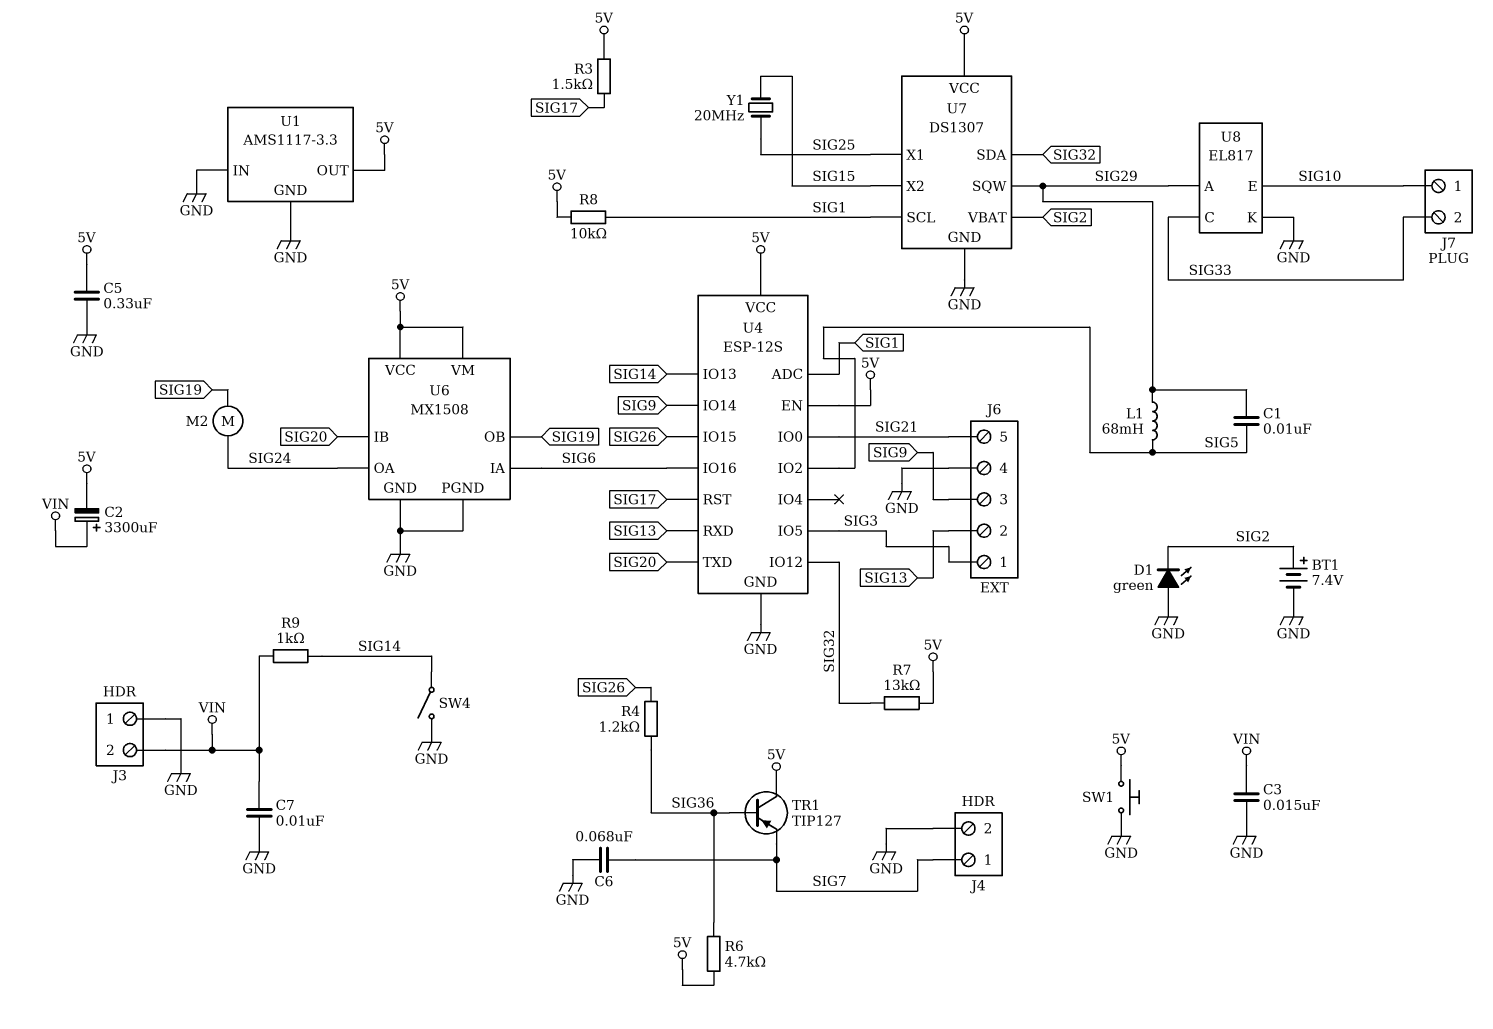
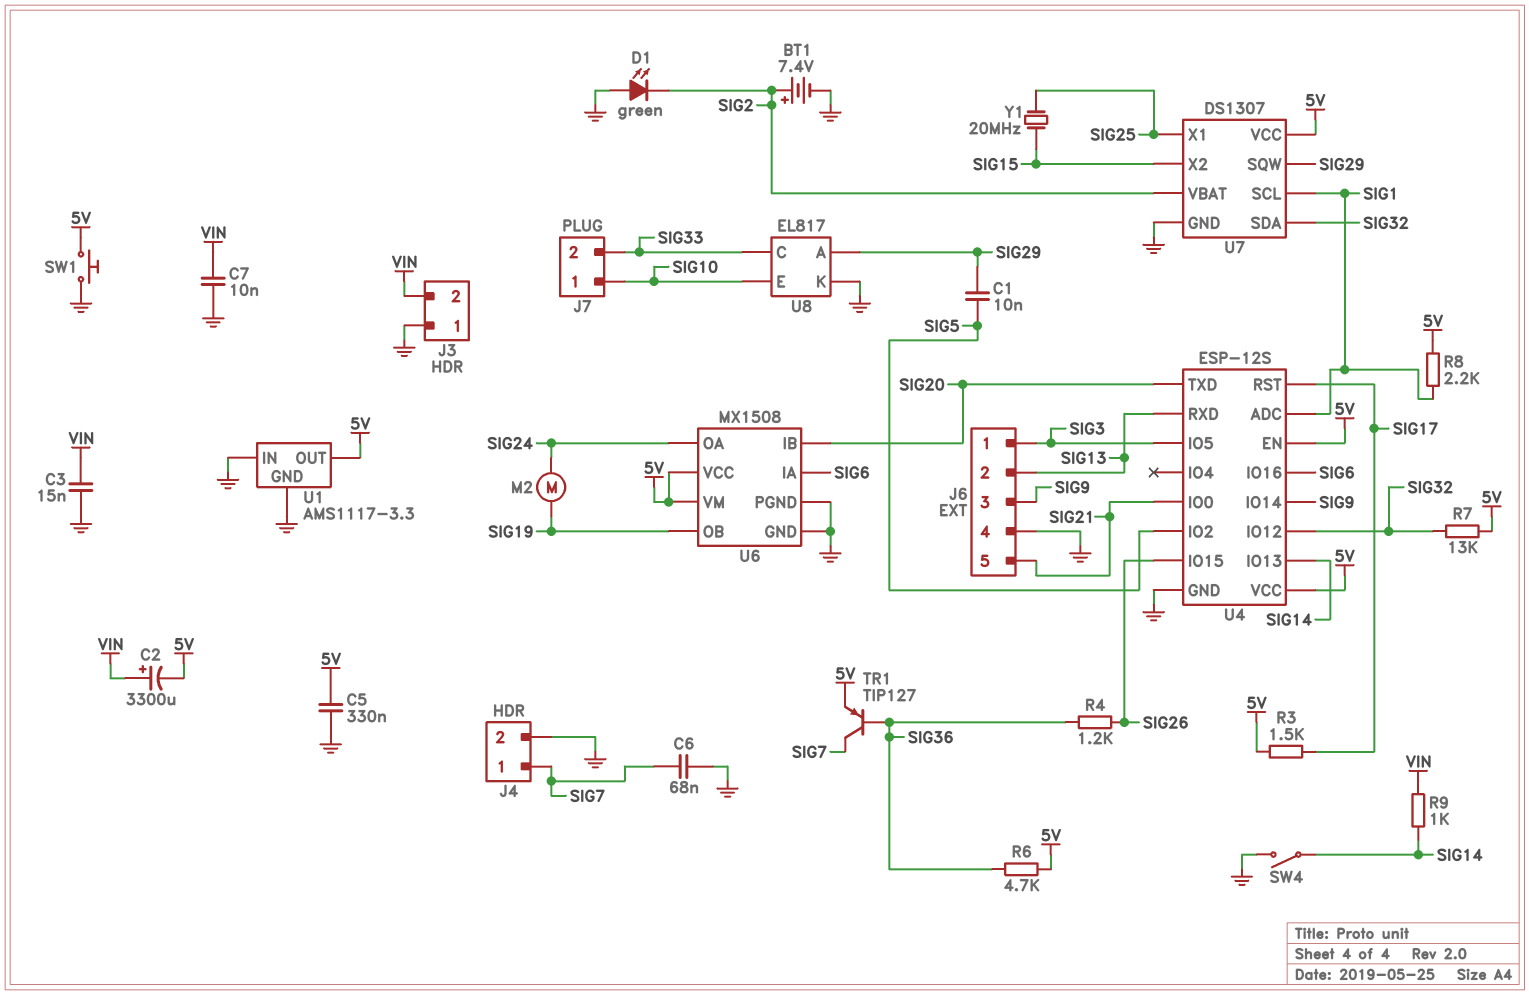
L1: 68mH (SIG5, SIG29) -> none
R8: 10k (5V, SIG1) -> 2.2k (5V, SIG1)
TR1: PNP TIP127 (B SIG36, C 5V, E SIG7) -> PNP TIP127 (B SIG36, C SIG7, E 5V)

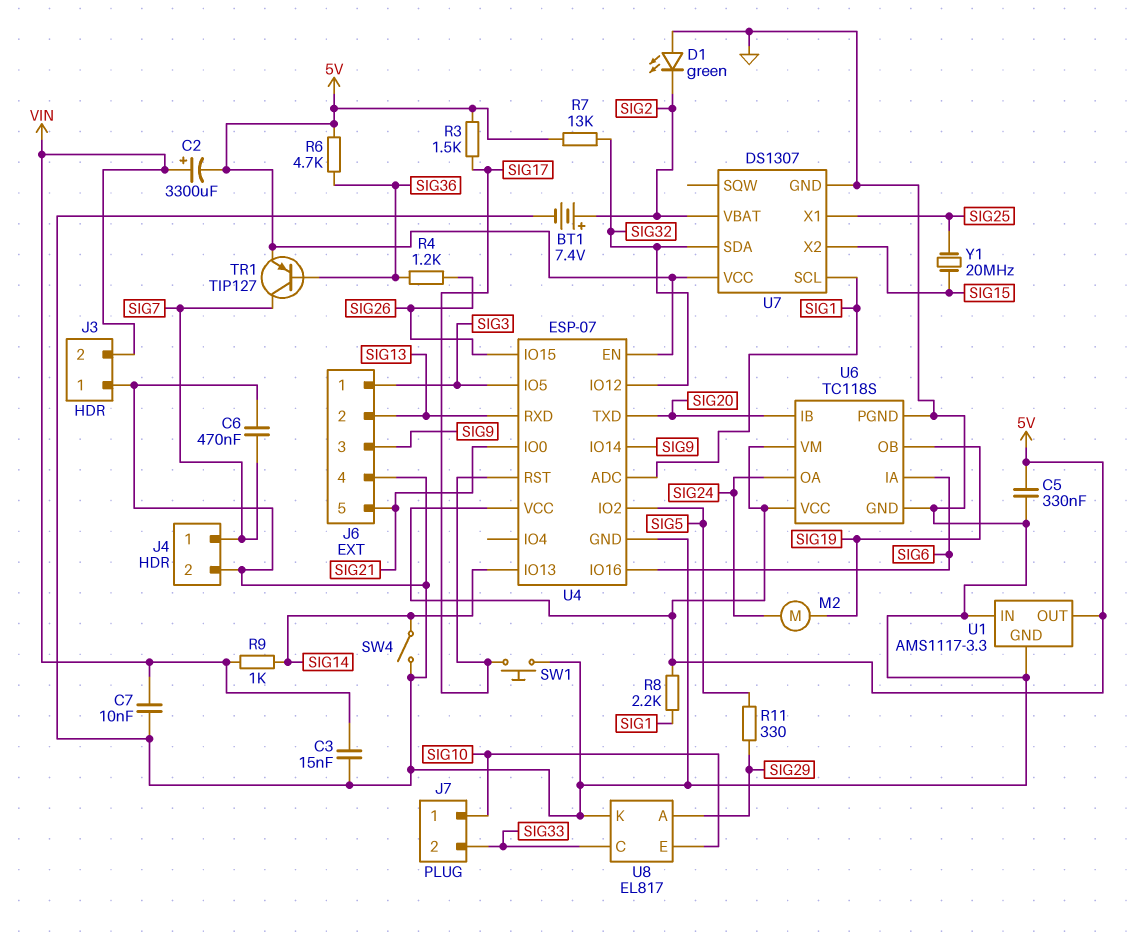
C1: 10nF (SIG5, SIG29) -> none
C6: 68nF (GND, SIG7) -> 470nF (GND, SIG7)
R11: none -> 330 (SIG5, SIG29)
SW1: button (5V, GND) -> button (GND, SIG17)
U4: ESP-12S -> ESP-07
U6: MX1508 -> TC118S
U7 pin SQW: SIG29 -> none

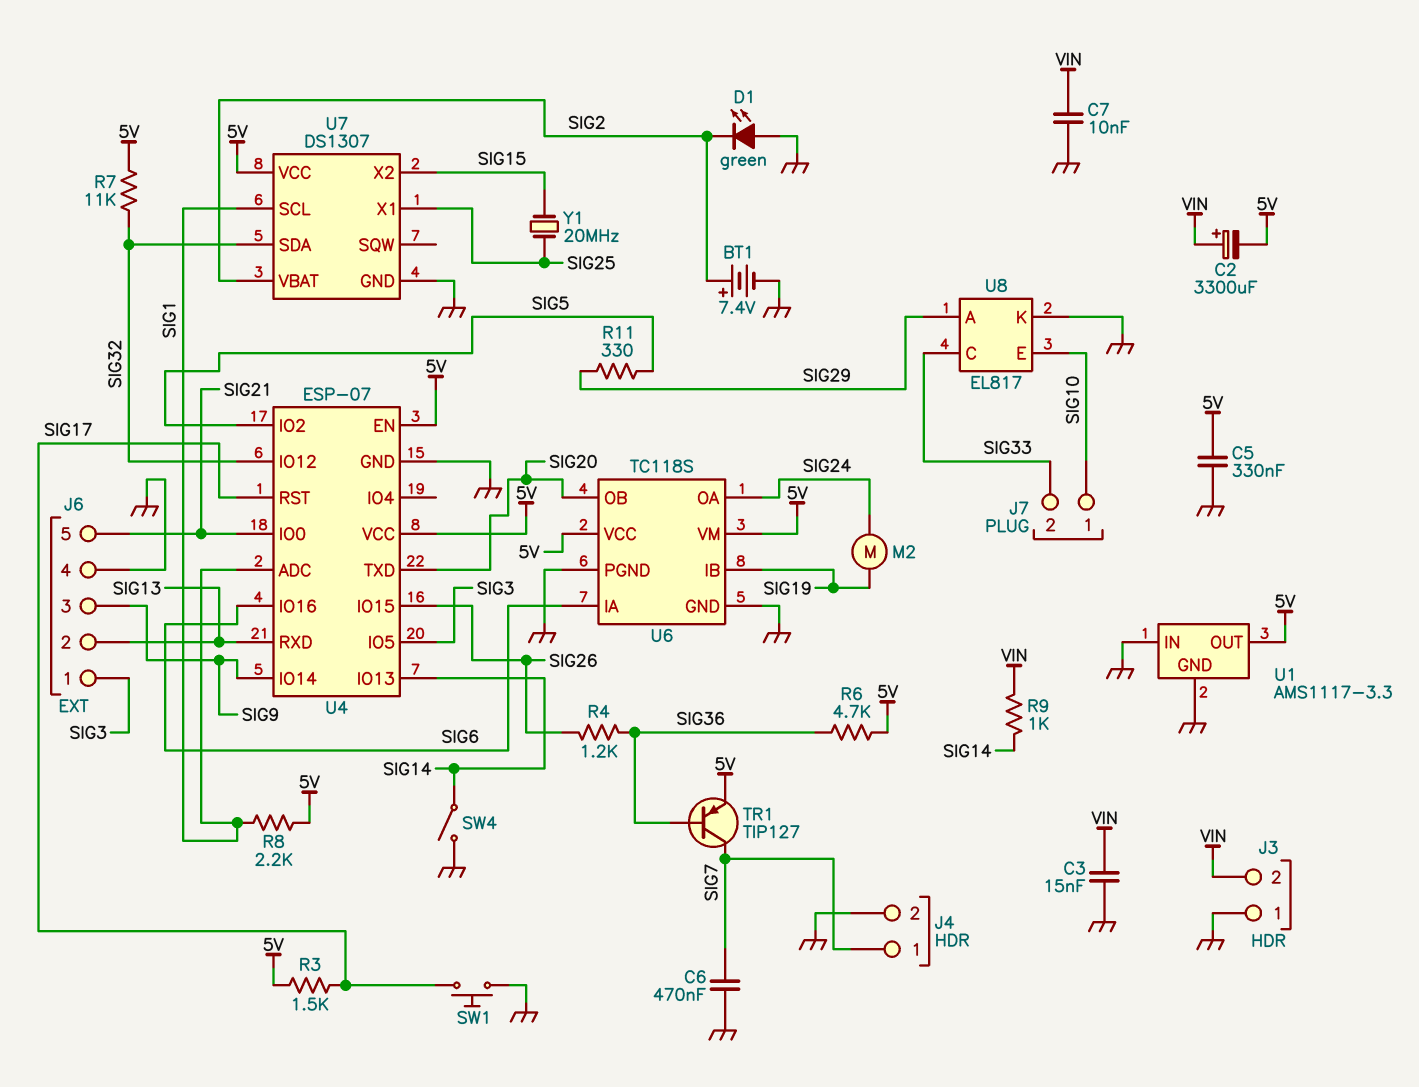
R7: 13k (5V, SIG32) -> 11k (5V, SIG32)
U6 pin IB: SIG20 -> SIG19
U6 pin OB: SIG19 -> SIG20

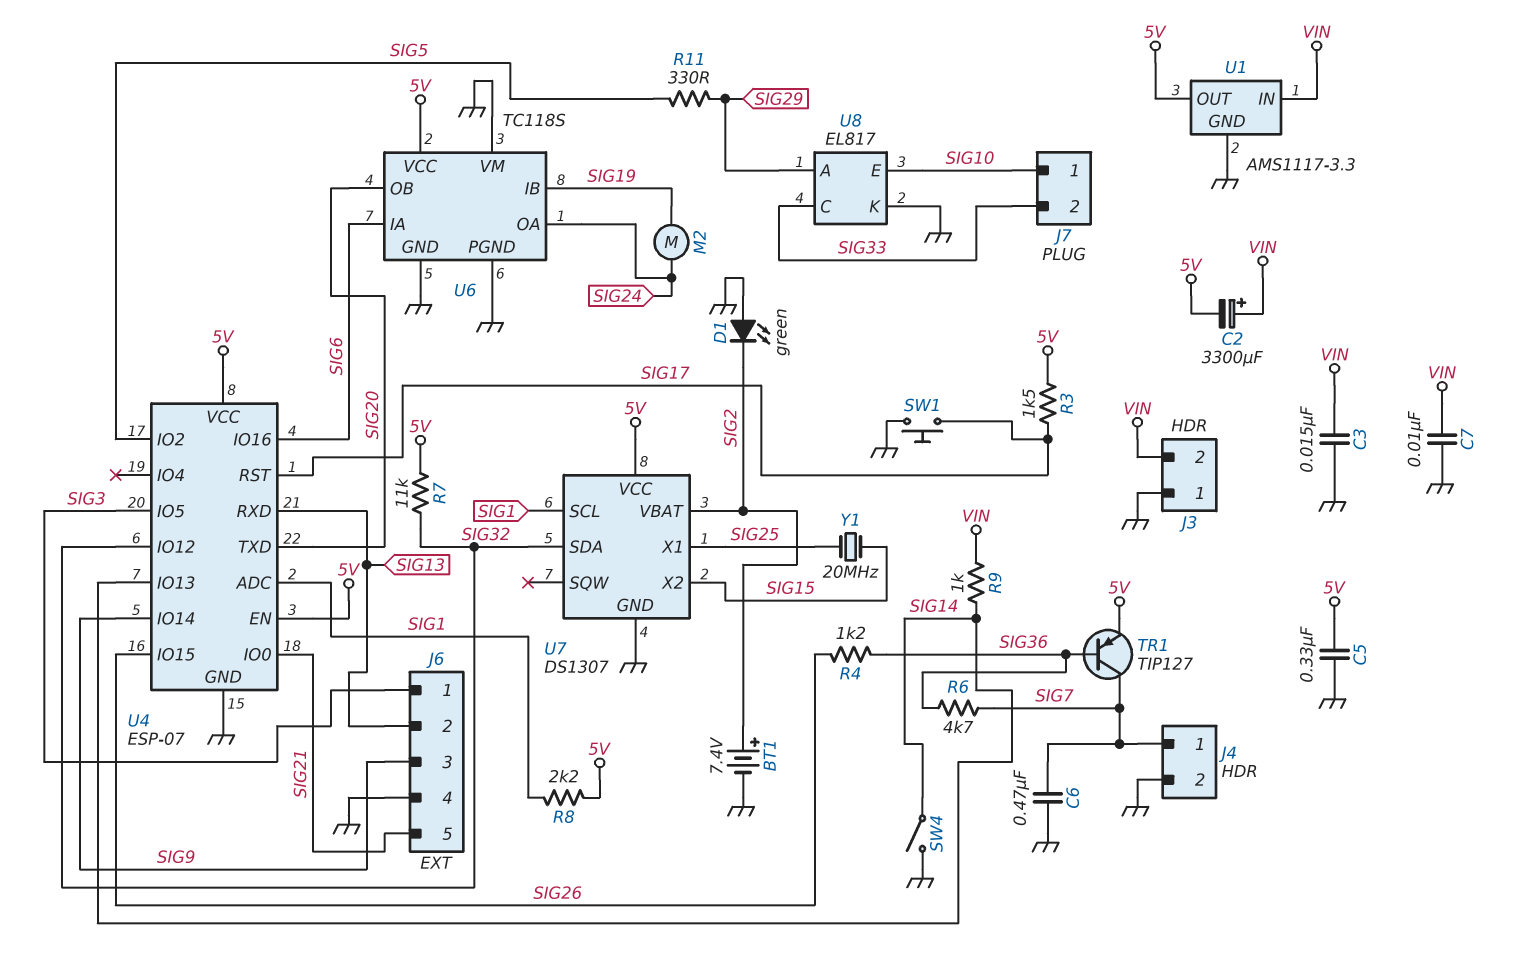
R6: 4.7k (5V, SIG36) -> 4.7k (SIG7, SIG36)
U1 pin IN: GND -> VIN
U6 pin VM: 5V -> GND

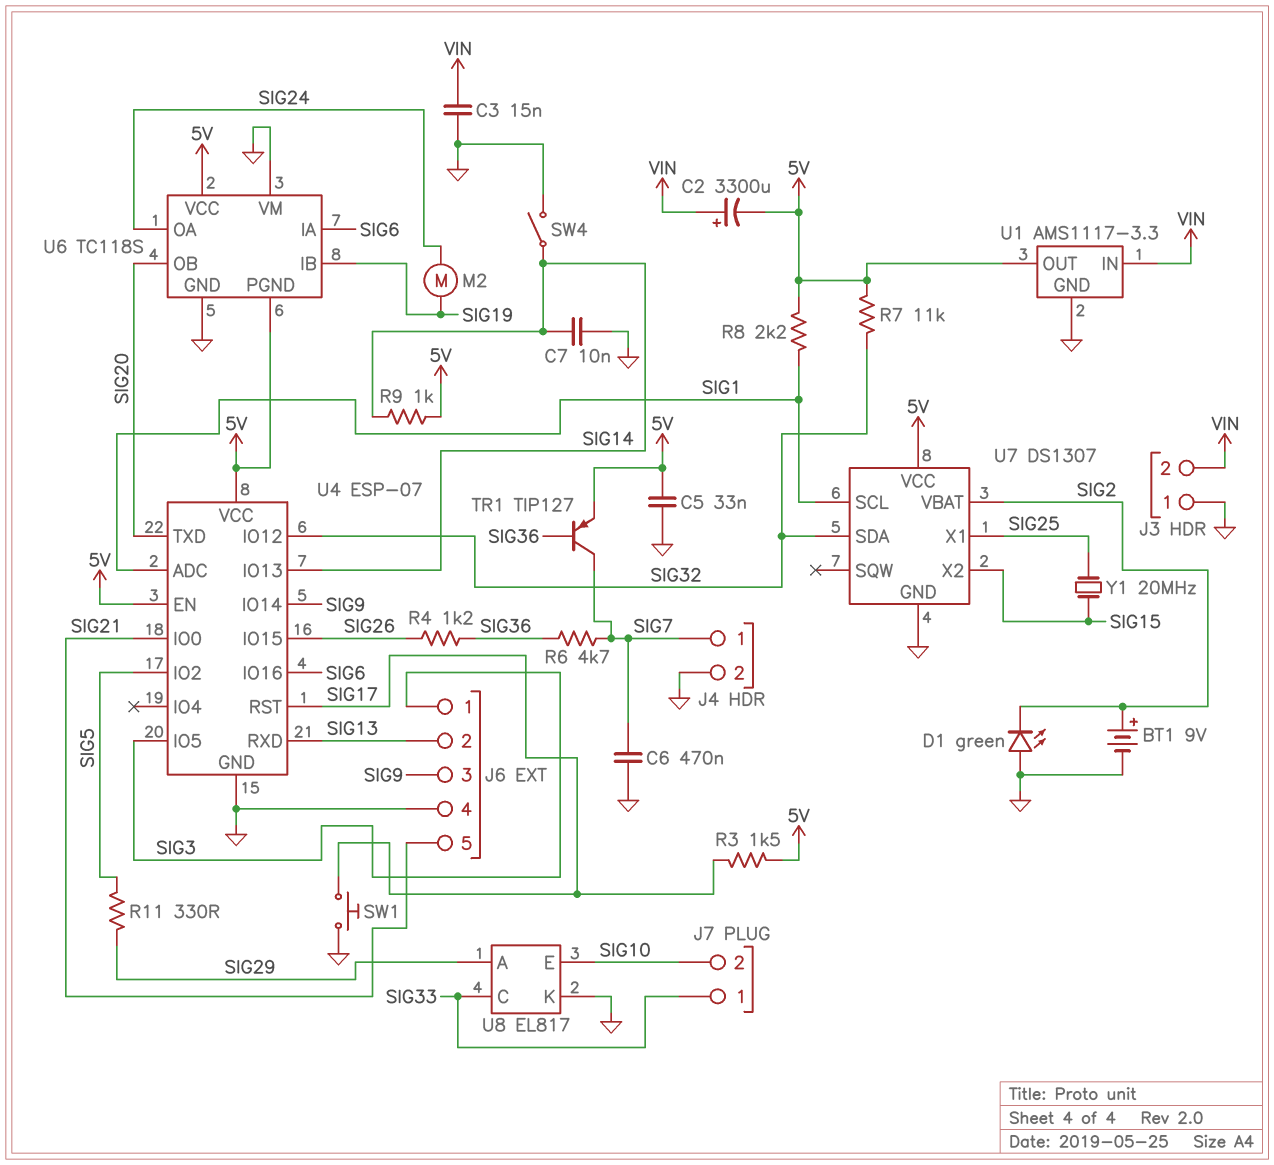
BT1: 7.4V (plus SIG2, minus GND) -> 9V (plus SIG2, minus GND)
C5: 330nF (5V, GND) -> 33nF (5V, GND)
C7: 10nF (GND, VIN) -> 10nF (GND, SIG14)
J7 pin 1: SIG10 -> SIG33
J7 pin 2: SIG33 -> SIG10
R9: 1k (SIG14, VIN) -> 1k (5V, SIG14)
U6 pin PGND: GND -> 5V

